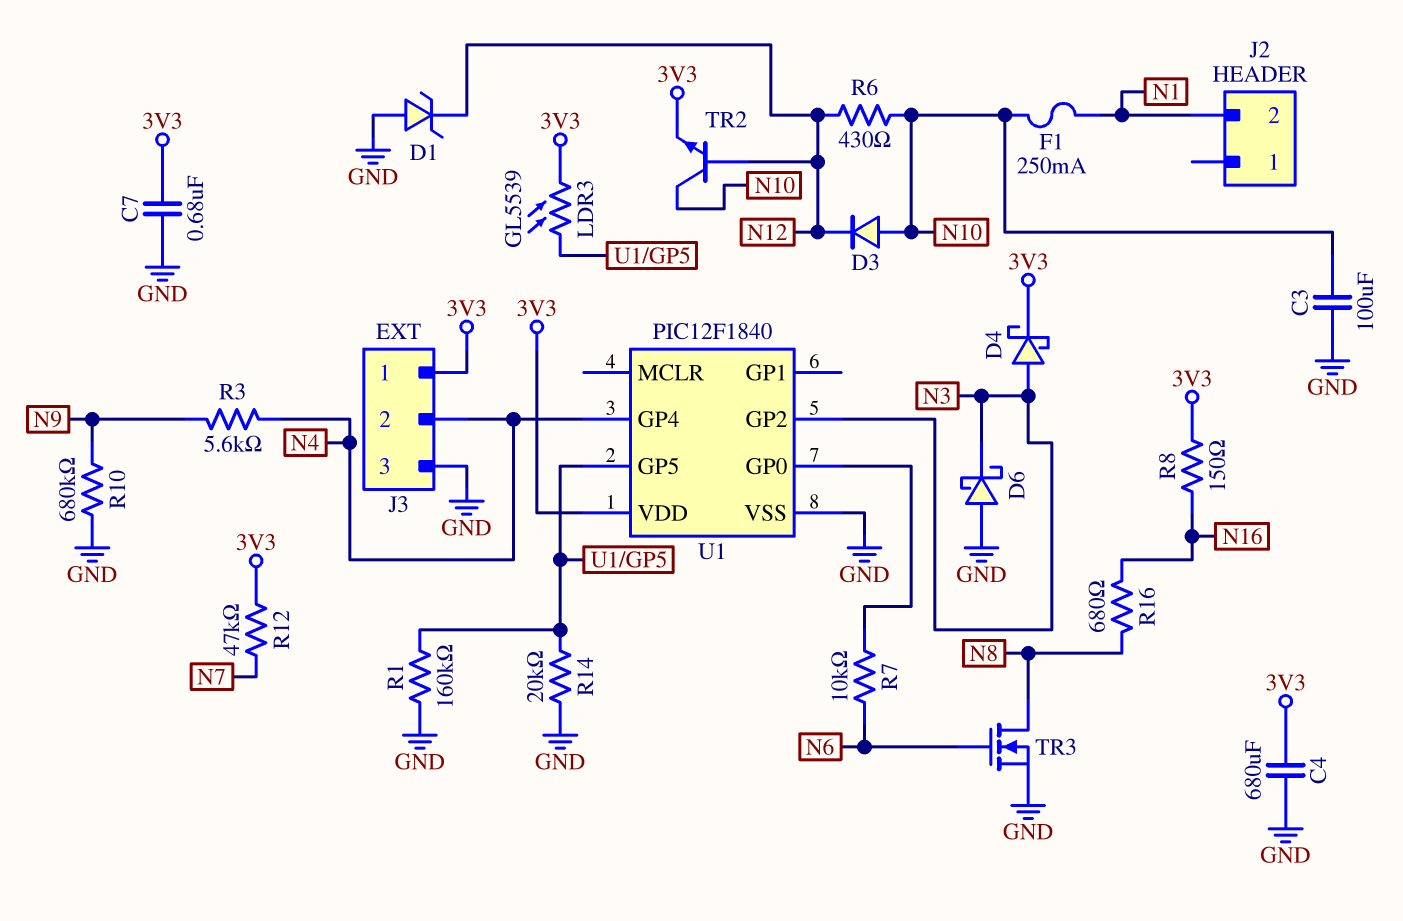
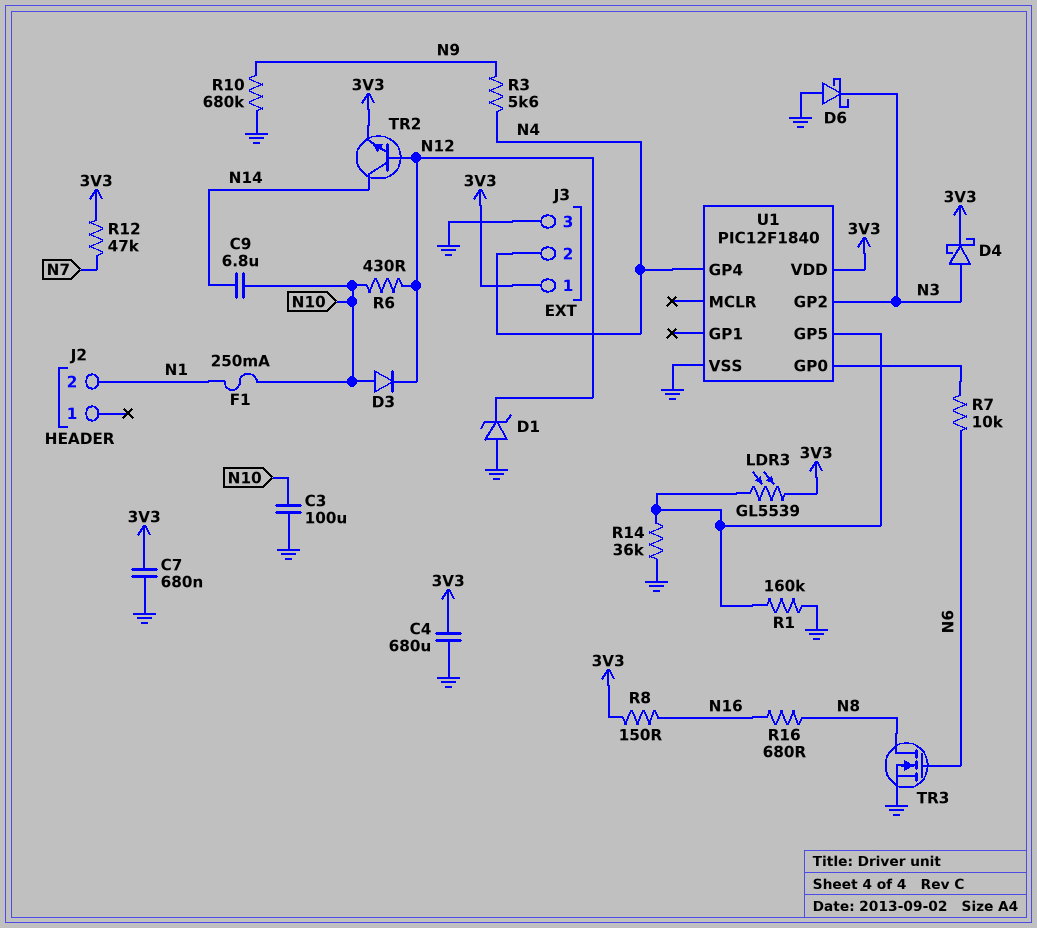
C9: none -> 6.8uF (N10, N14)
R14: 20k (GND, U1/GP5) -> 36k (GND, U1/GP5)
TR2: NPN (B N12, C N10, E 3V3) -> NPN (B N12, C N14, E 3V3)

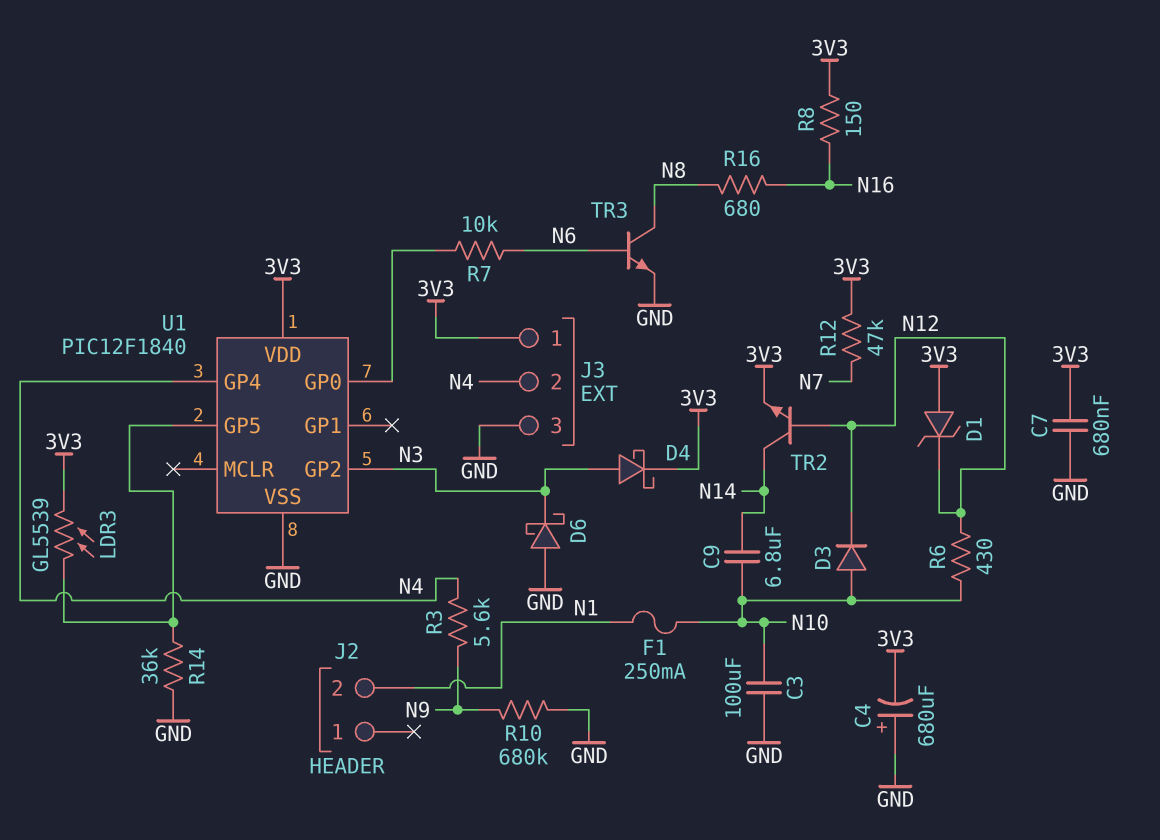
C4: 680uF (3V3, GND) -> 680uF (plus GND, minus 3V3)
D1: zener (A GND, K N12) -> zener (A 3V3, K N12)
R1: 160k (GND, U1/GP5) -> none
TR3: NMOS (G N6, D N8, S GND) -> NPN (B N6, C N8, E GND)

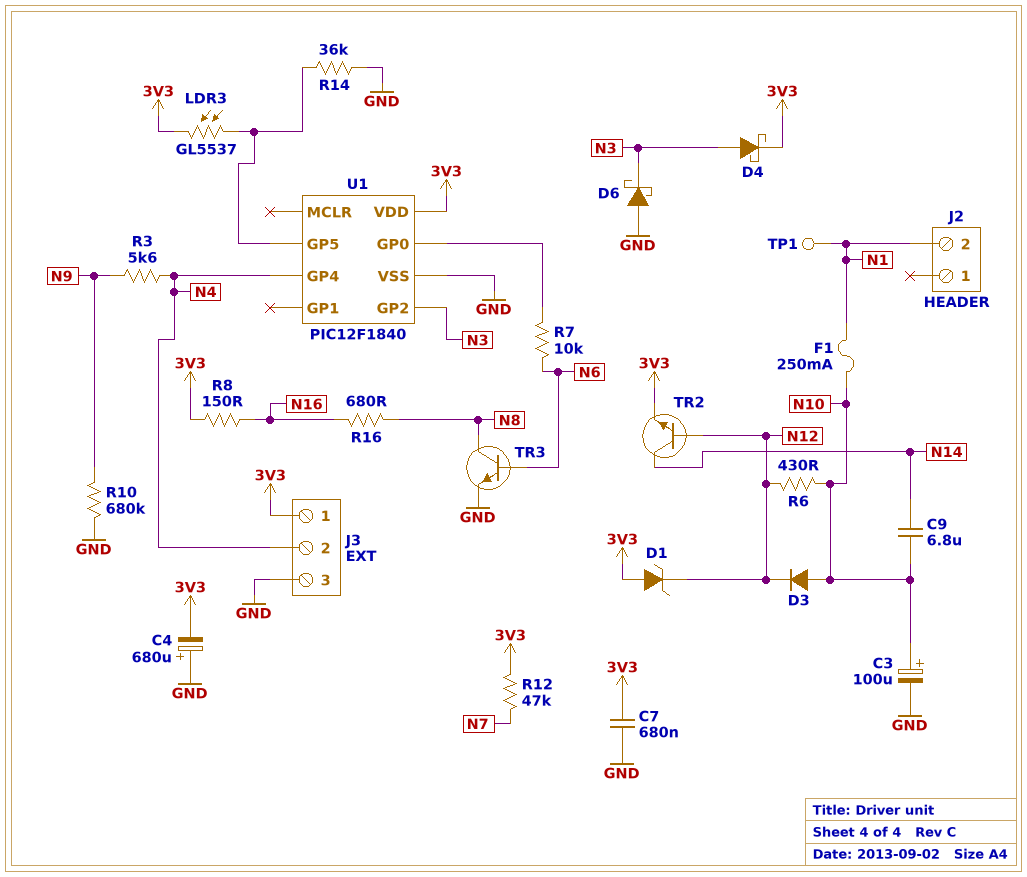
C3: 100uF (GND, N10) -> 100uF (plus N10, minus GND)
LDR3: GL5539 (3V3, U1/GP5) -> GL5537 (3V3, U1/GP5)
TP1: none -> test point (N1)

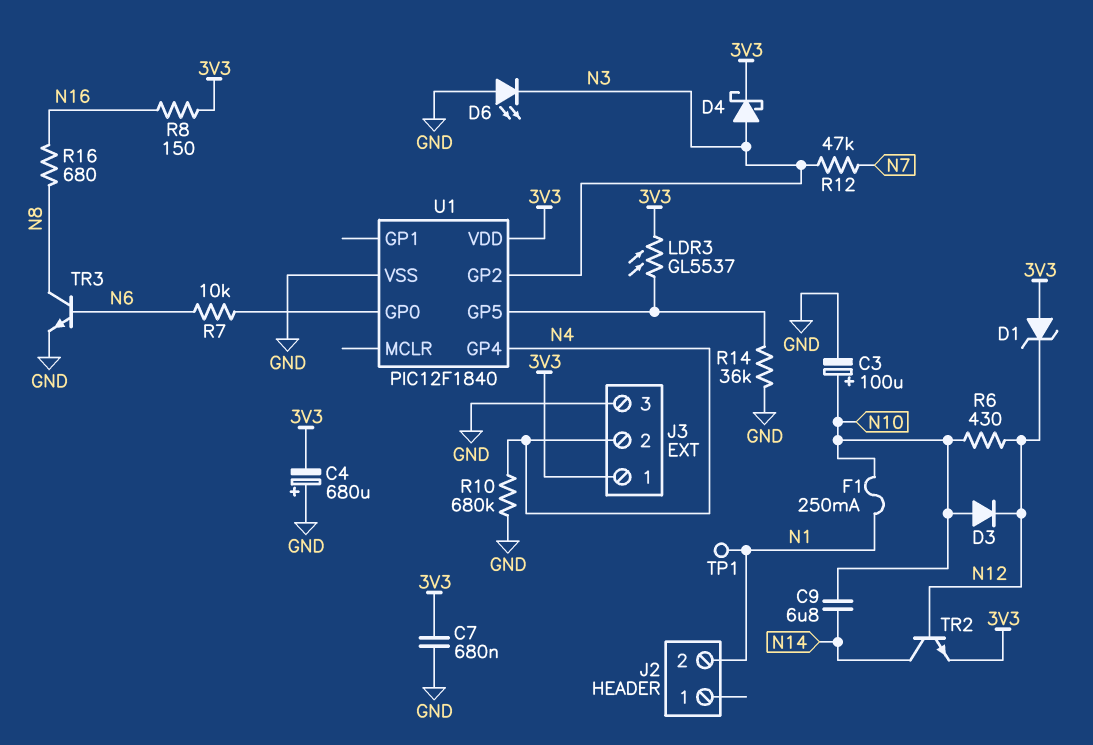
D6: schottky (A GND, K N3) -> LED (A GND, K N3)
R3: 5.6k (N4, N9) -> none
R10: 680k (GND, N9) -> 680k (GND, N4)
R12: 47k (3V3, N7) -> 47k (N3, N7)

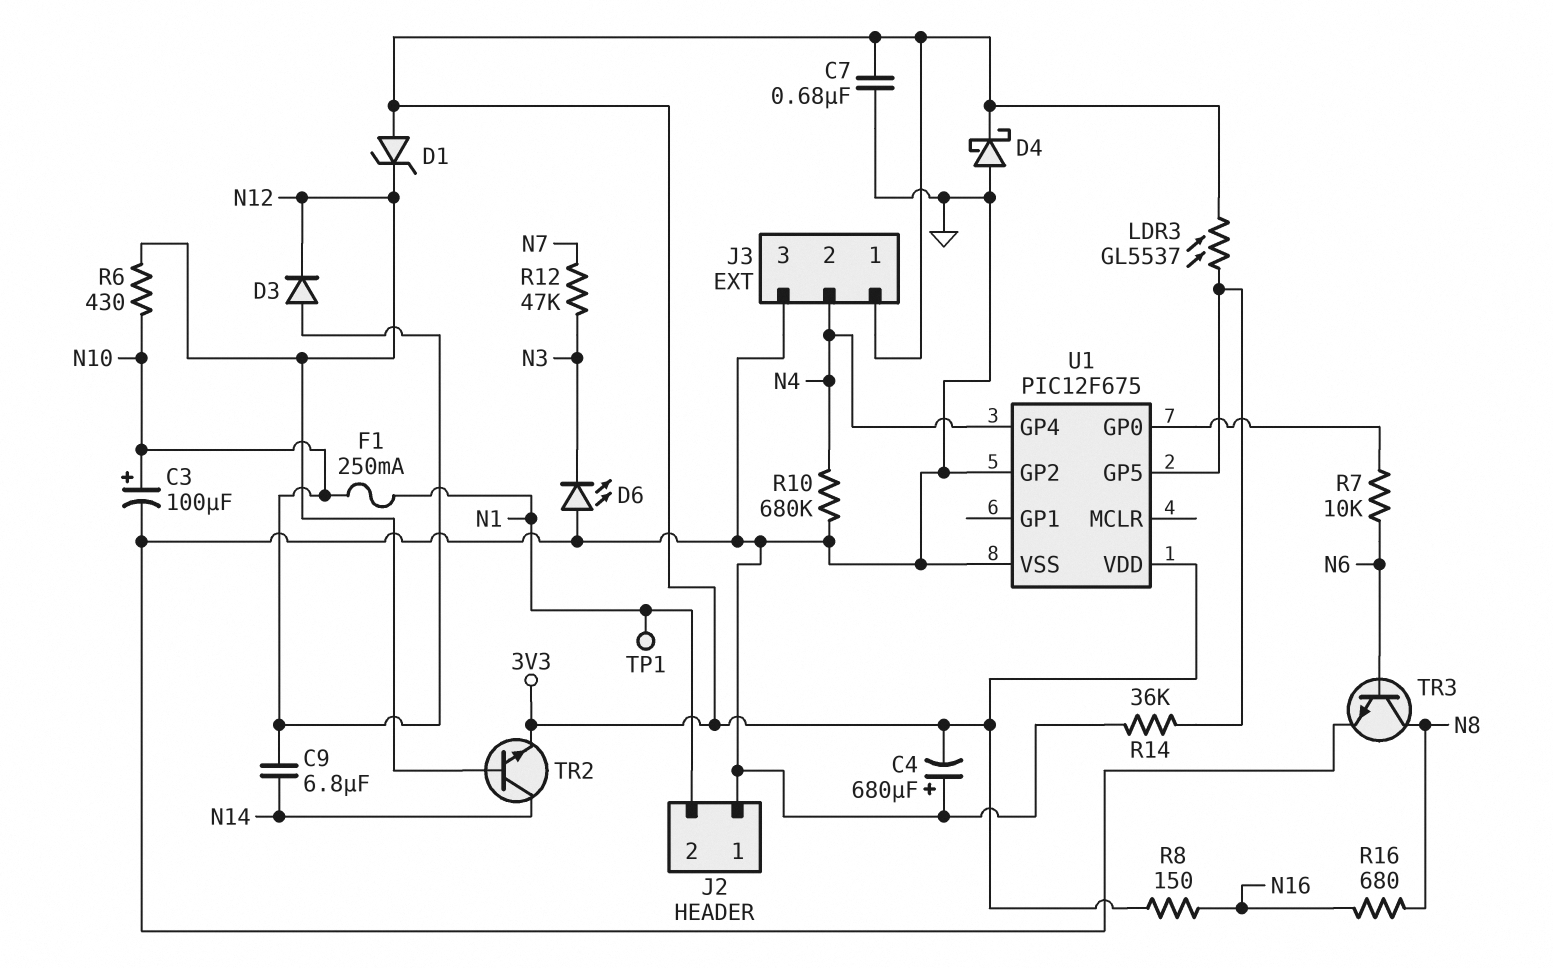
D4: schottky (A N3, K 3V3) -> schottky (A GND, K 3V3)
J2 pin 1: none -> GND
U1: PIC12F1840 -> PIC12F675
U1 pin GP2: N3 -> GND

